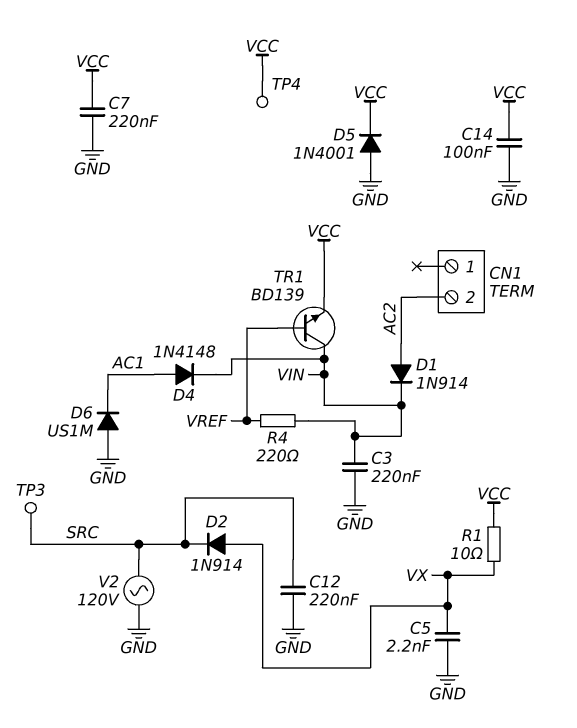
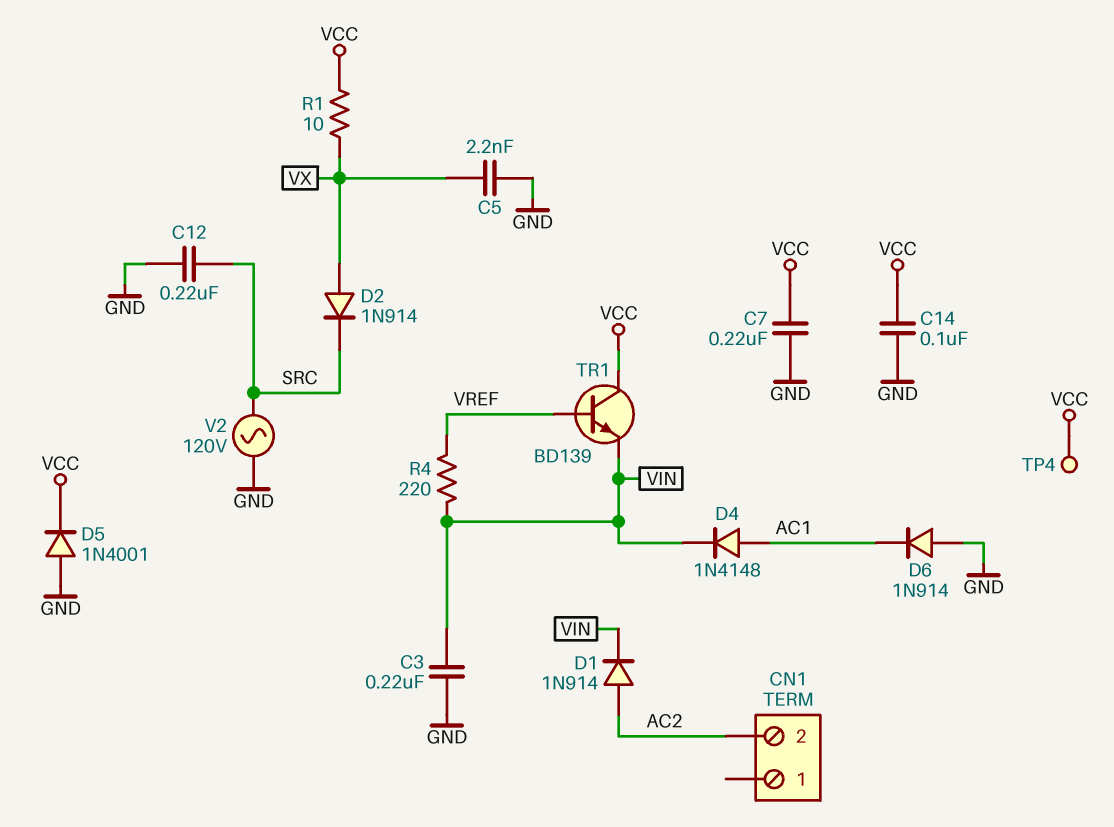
D6: diode US1M (A GND, K AC1) -> diode 1N914 (A GND, K AC1)
TP3: test point (SRC) -> none
TR1: NPN BD139 (B VREF, C VIN, E VCC) -> NPN BD139 (B VREF, C VCC, E VIN)

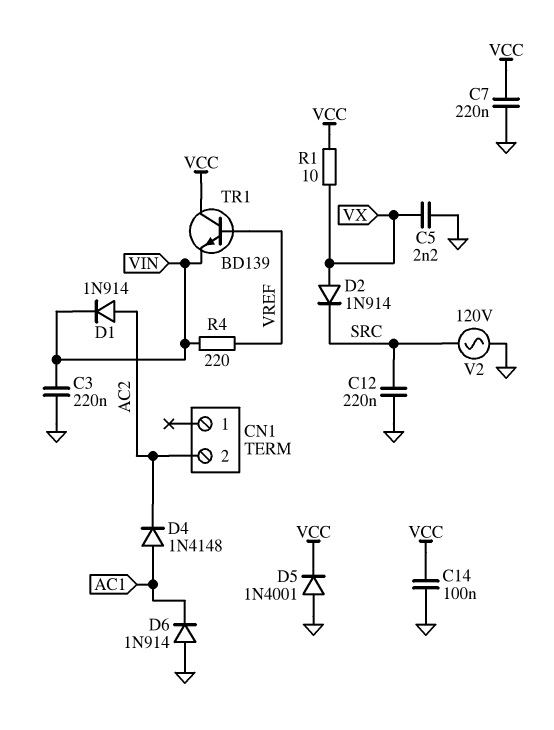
D4: diode 1N4148 (A AC1, K VIN) -> diode 1N4148 (A AC1, K AC2)
TP4: test point (VCC) -> none

